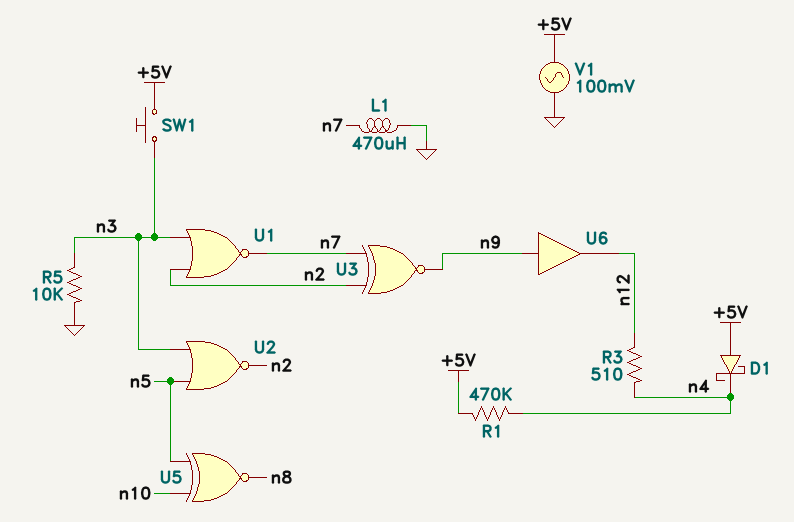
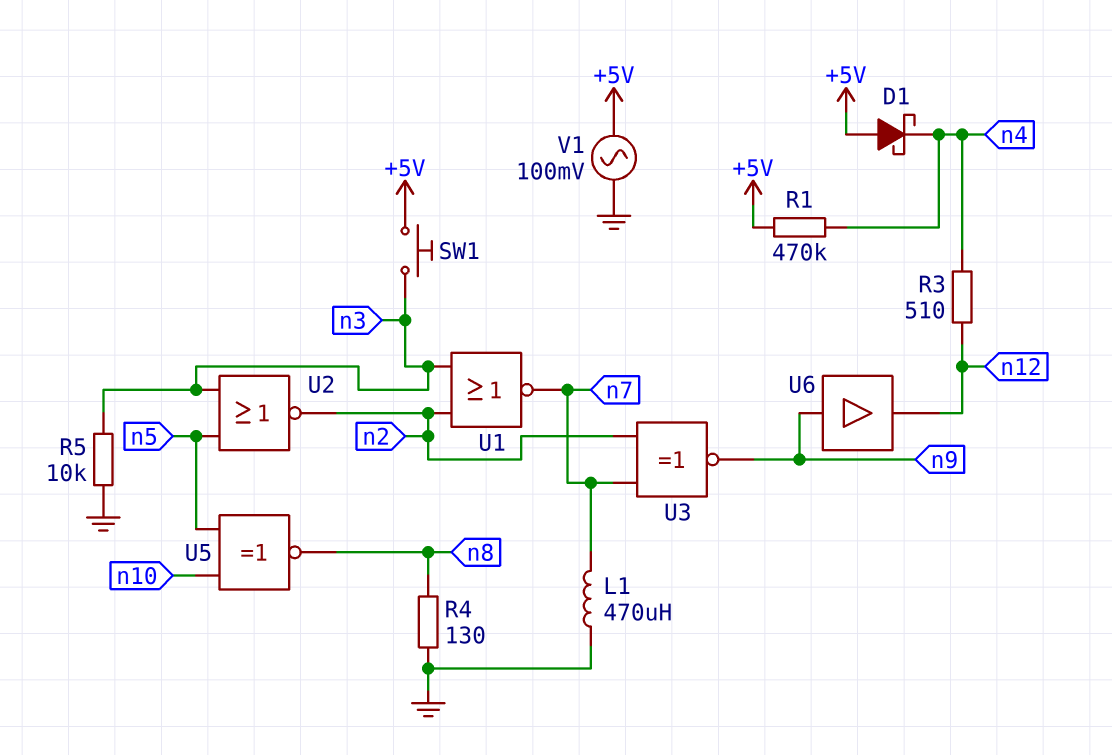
R4: none -> 130 (GND, n8)

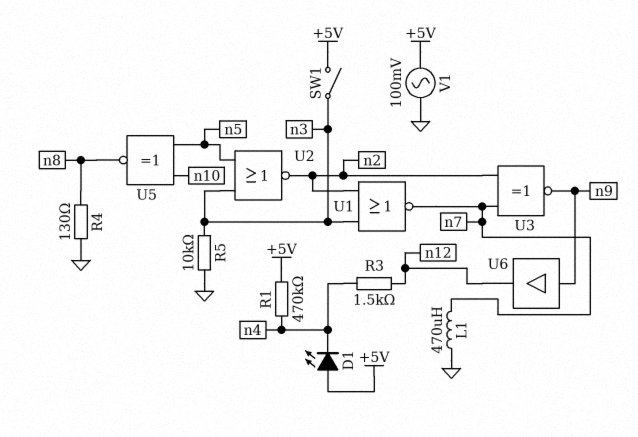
D1: schottky (A +5V, K n4) -> LED (A +5V, K n4)
R3: 510 (n4, n12) -> 1.5k (n4, n12)
SW1: button (+5V, n3) -> switch (+5V, n3)

